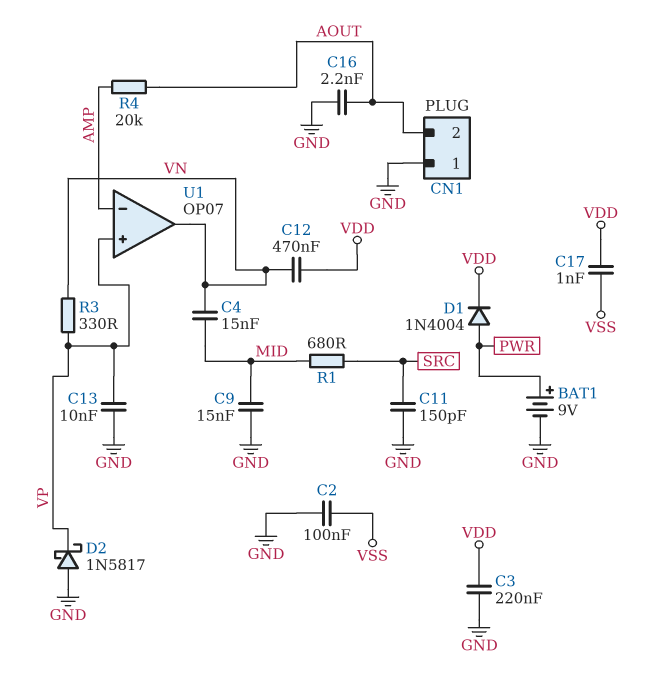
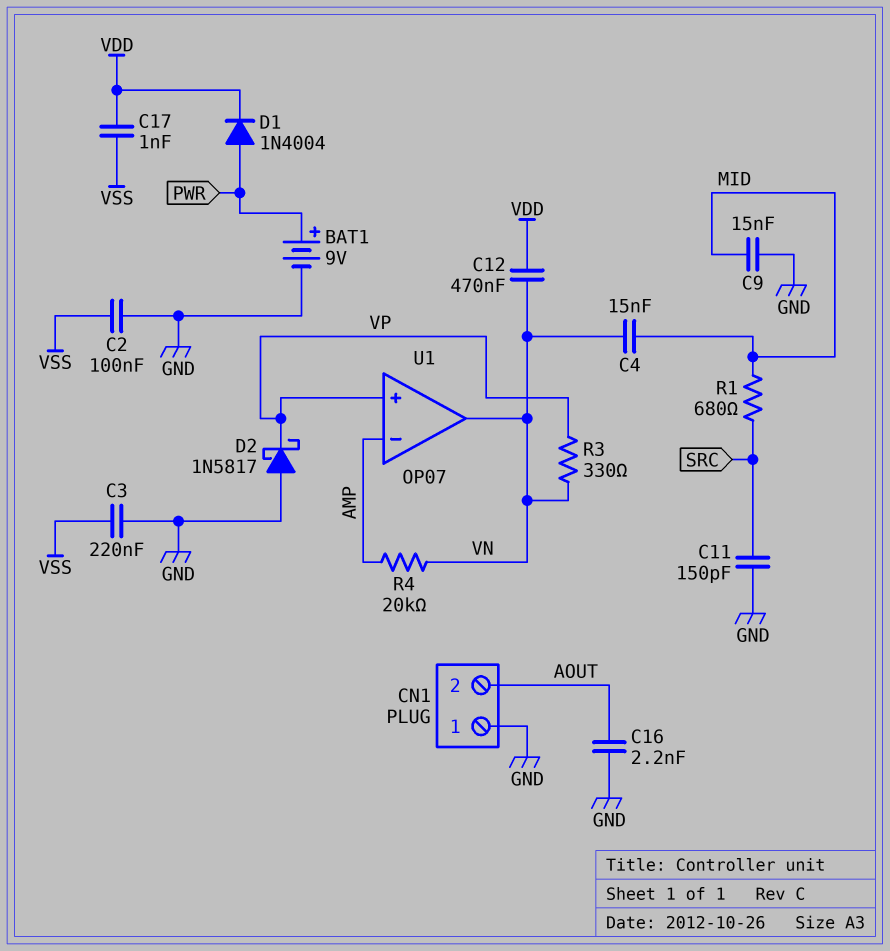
C3: 220nF (GND, VDD) -> 220nF (GND, VSS)
C13: 10nF (GND, VP) -> none
R4: 20k (AMP, AOUT) -> 20k (AMP, VN)

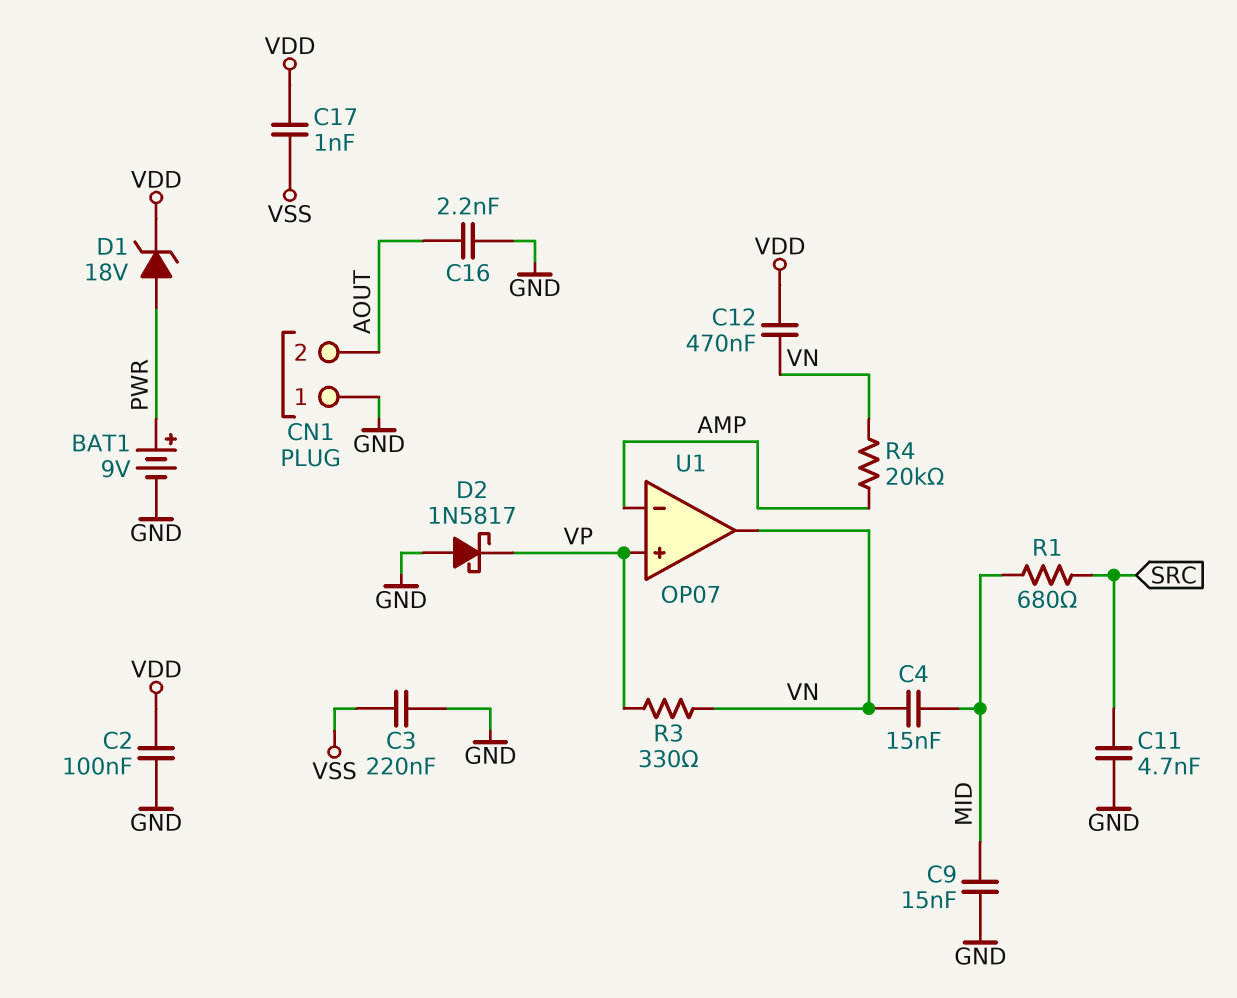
C2: 100nF (GND, VSS) -> 100nF (GND, VDD)
C11: 150pF (GND, SRC) -> 4.7nF (GND, SRC)
D1: diode 1N4004 (A PWR, K VDD) -> zener 18V (A PWR, K VDD)

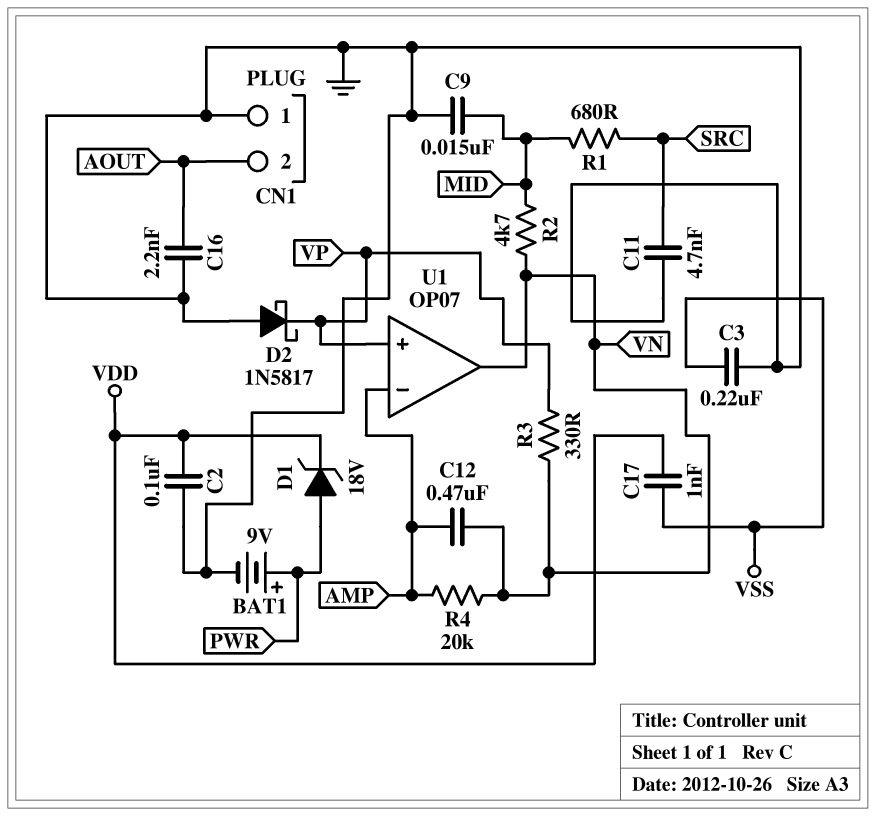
C4: 15nF (MID, VN) -> none
C12: 470nF (VDD, VN) -> 470nF (AMP, VN)
R2: none -> 4.7k (MID, VN)

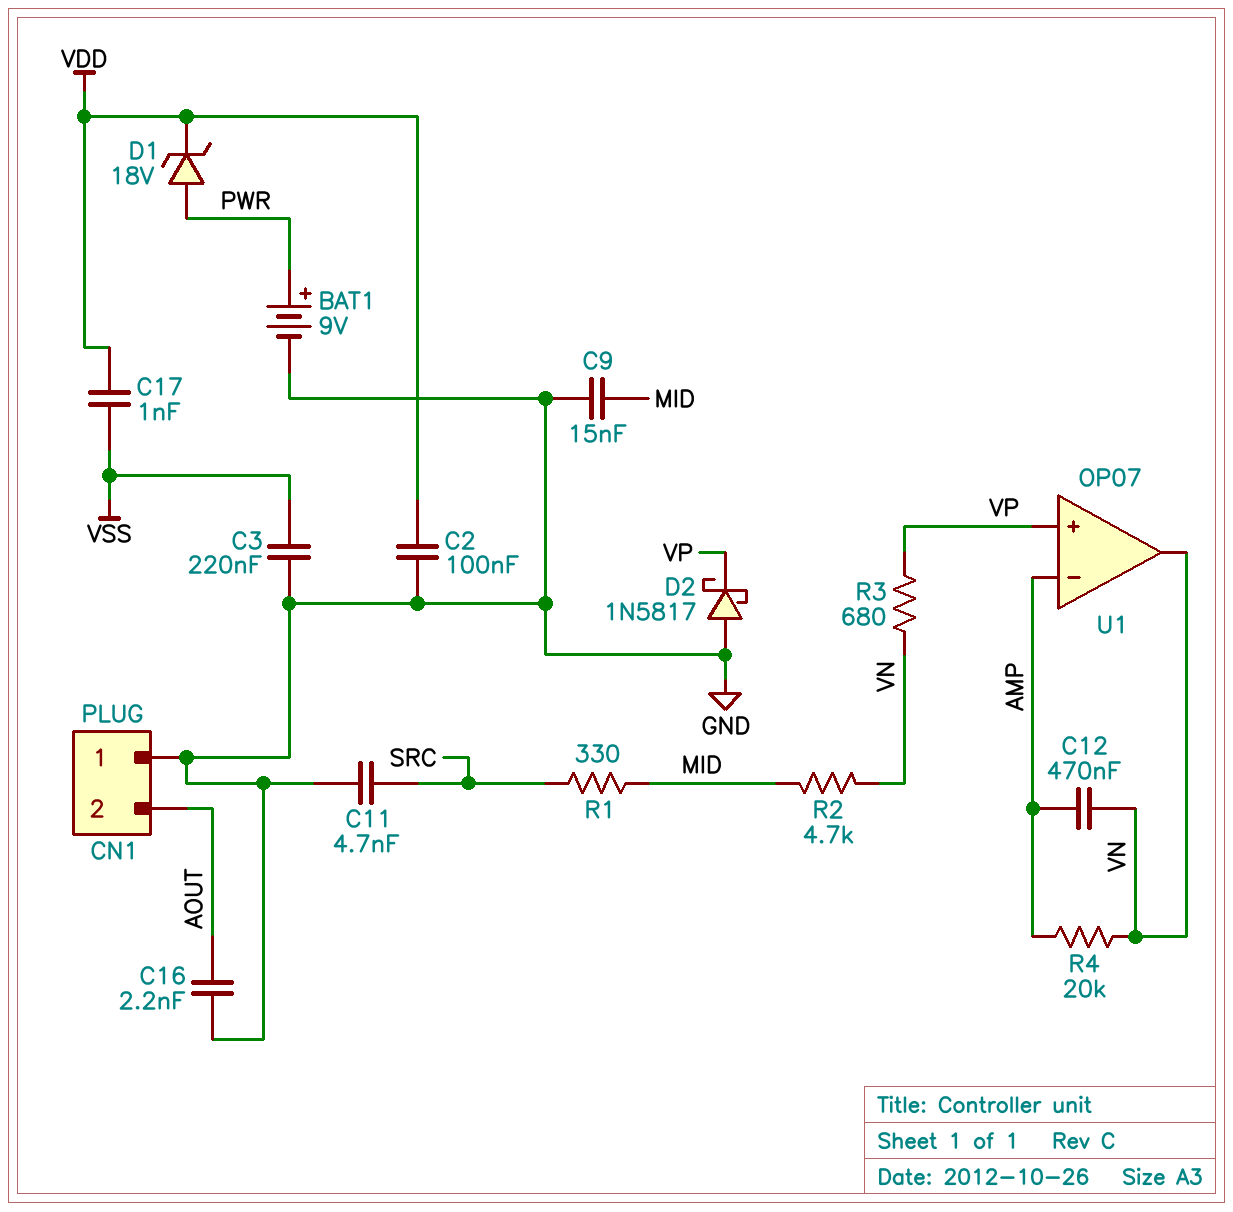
R1: 680 (MID, SRC) -> 330 (MID, SRC)
R3: 330 (VN, VP) -> 680 (VN, VP)

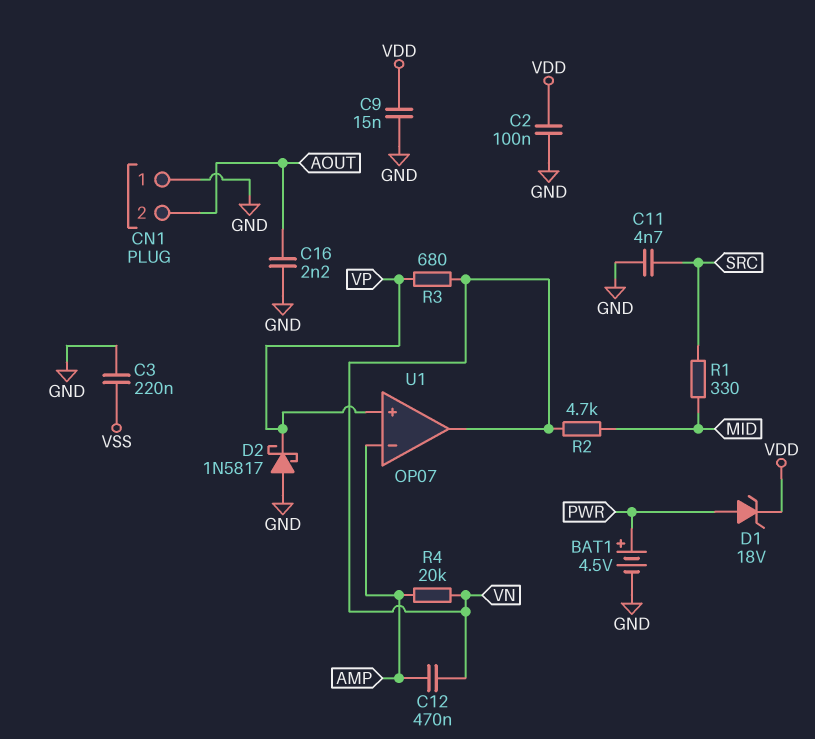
BAT1: 9V (plus PWR, minus GND) -> 4.5V (plus PWR, minus GND)
C9: 15nF (GND, MID) -> 15nF (GND, VDD)
C17: 1nF (VDD, VSS) -> none

